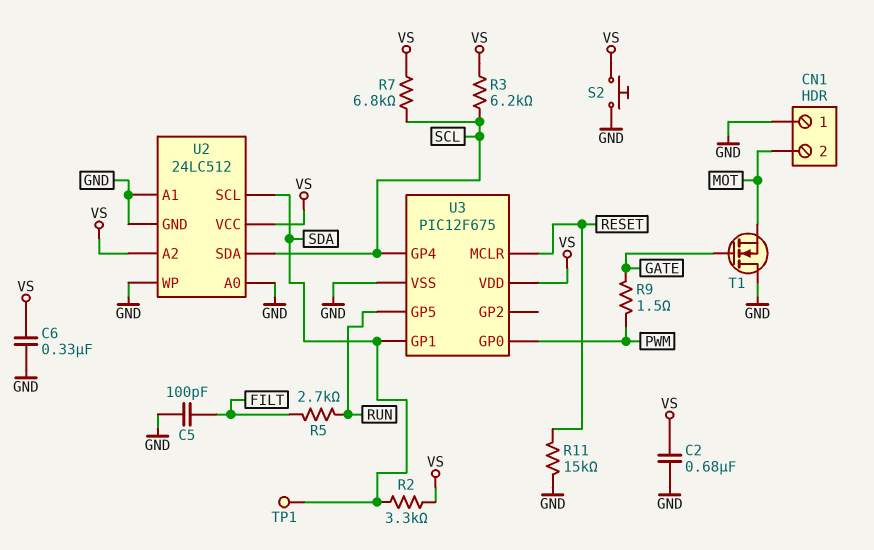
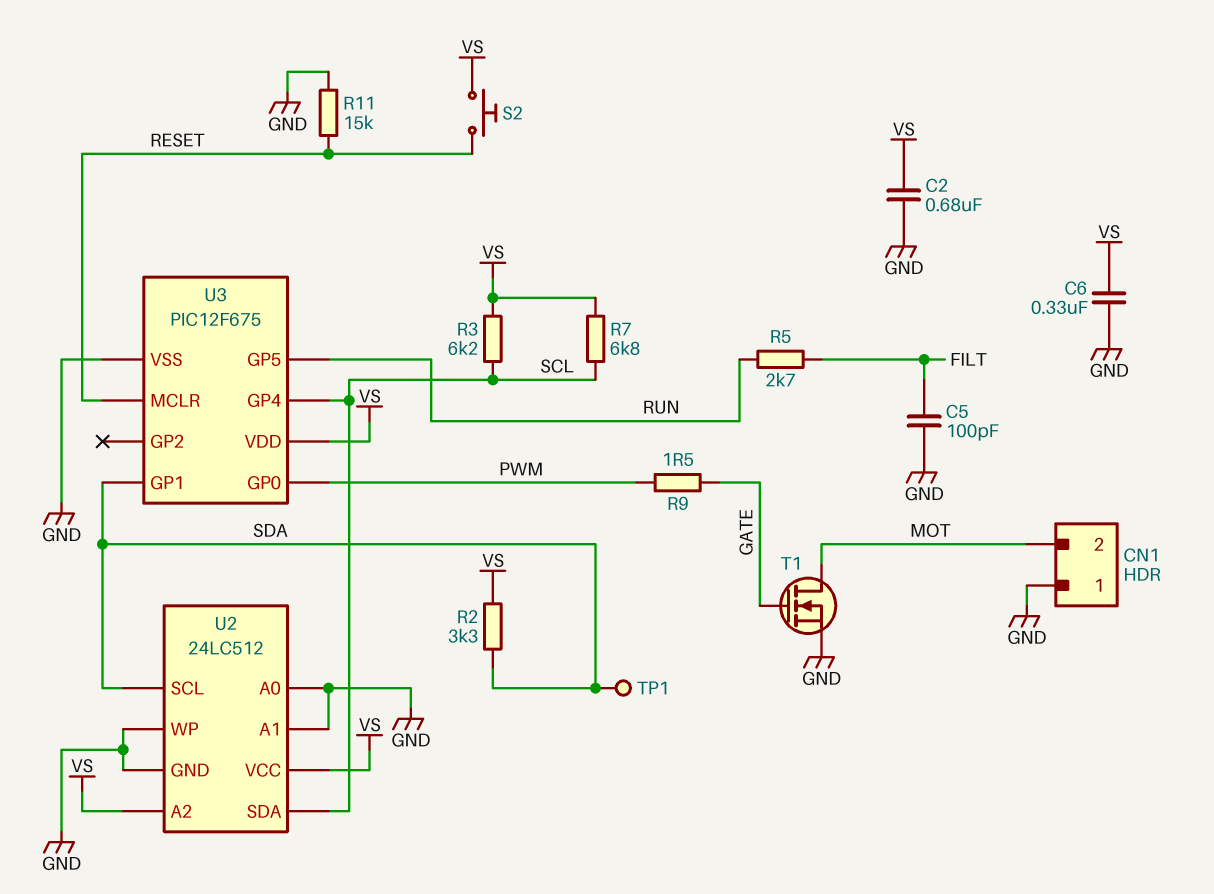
S2: button (GND, VS) -> button (RESET, VS)
T1: NMOS (G GATE, D GND, S MOT) -> NMOS (G GATE, D MOT, S GND)

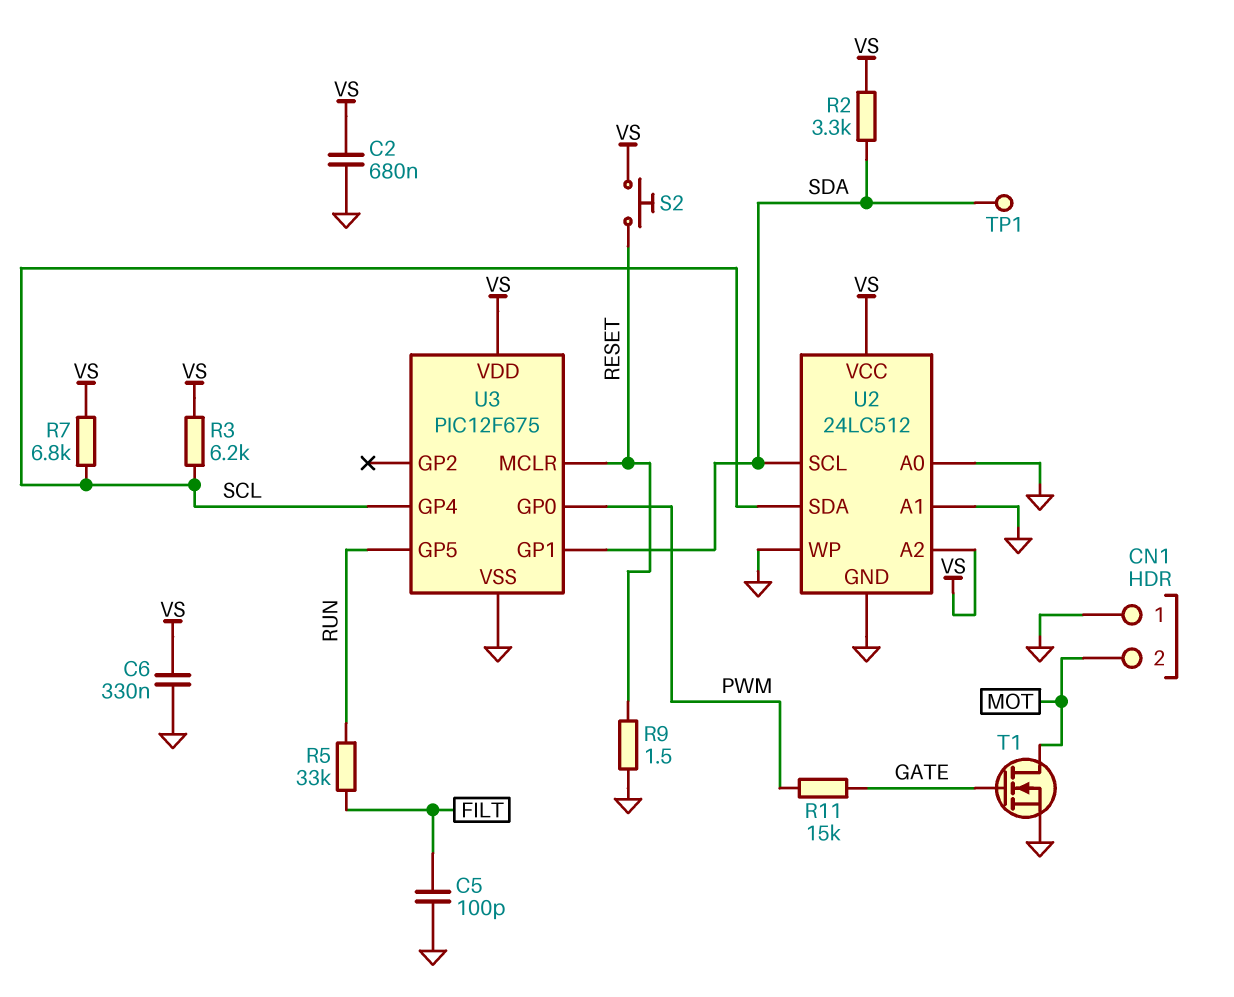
R5: 2.7k (FILT, RUN) -> 33k (FILT, RUN)
R9: 1.5 (GATE, PWM) -> 1.5 (GND, RESET)
R11: 15k (GND, RESET) -> 15k (GATE, PWM)

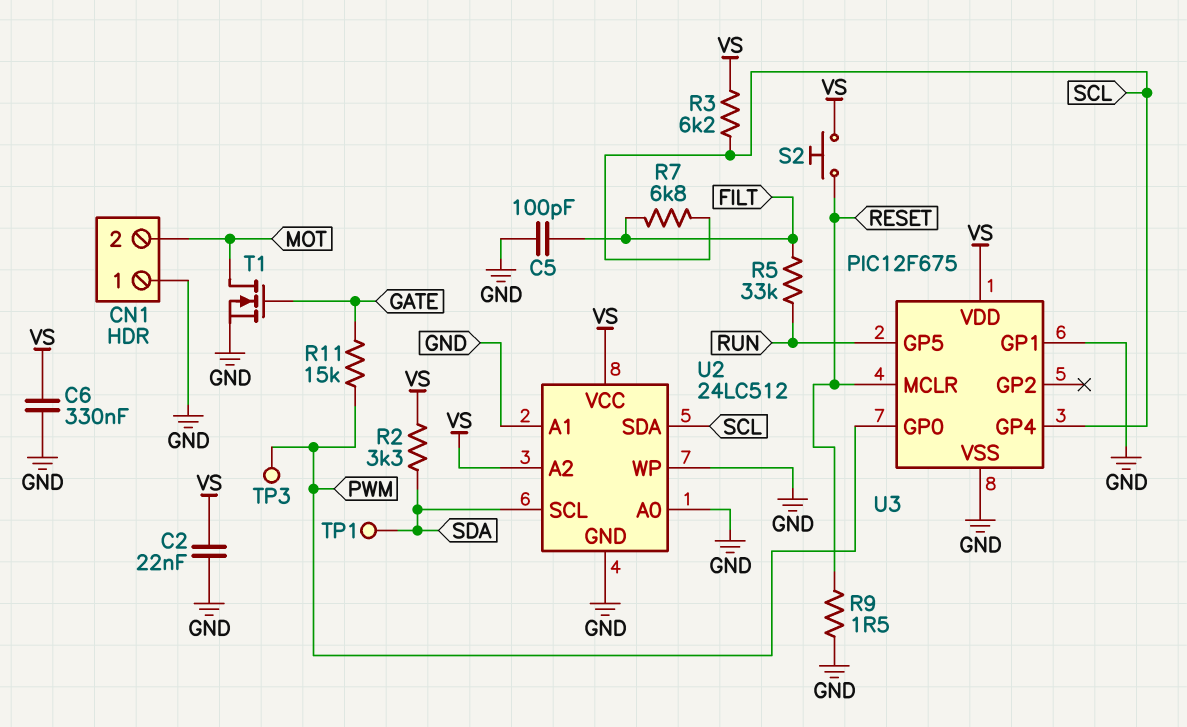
C2: 680nF (GND, VS) -> 22nF (GND, VS)
R7: 6.8k (SCL, VS) -> 6.8k (FILT, SCL)
TP3: none -> test point (PWM)
U3 pin GP1: SDA -> GND

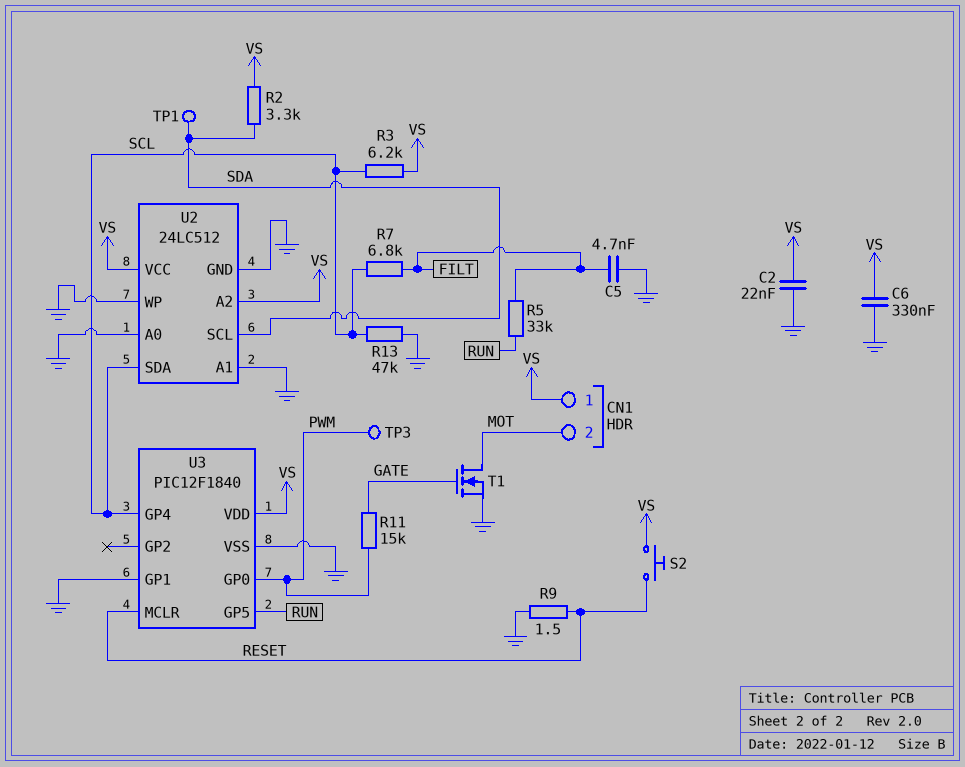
C5: 100pF (FILT, GND) -> 4.7nF (FILT, GND)
CN1 pin 1: GND -> VS
R13: none -> 47k (GND, SCL)
U3: PIC12F675 -> PIC12F1840

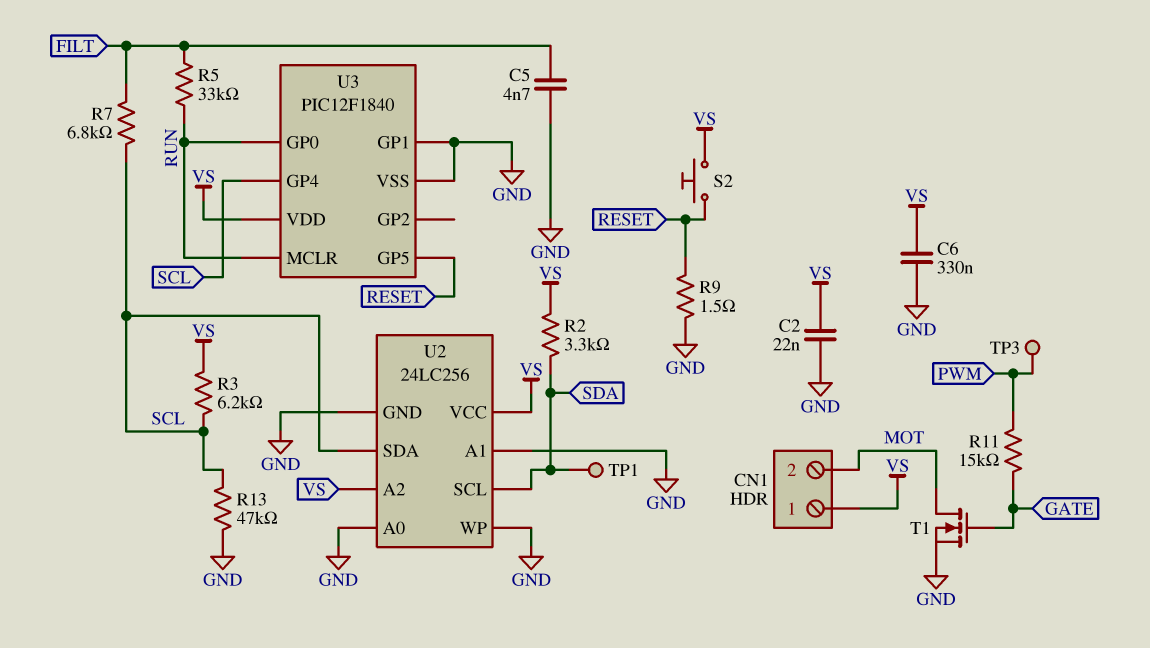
U2: 24LC512 -> 24LC256
U3 pin GP0: PWM -> RUN
U3 pin GP5: RUN -> RESET
U3 pin MCLR: RESET -> RUN

